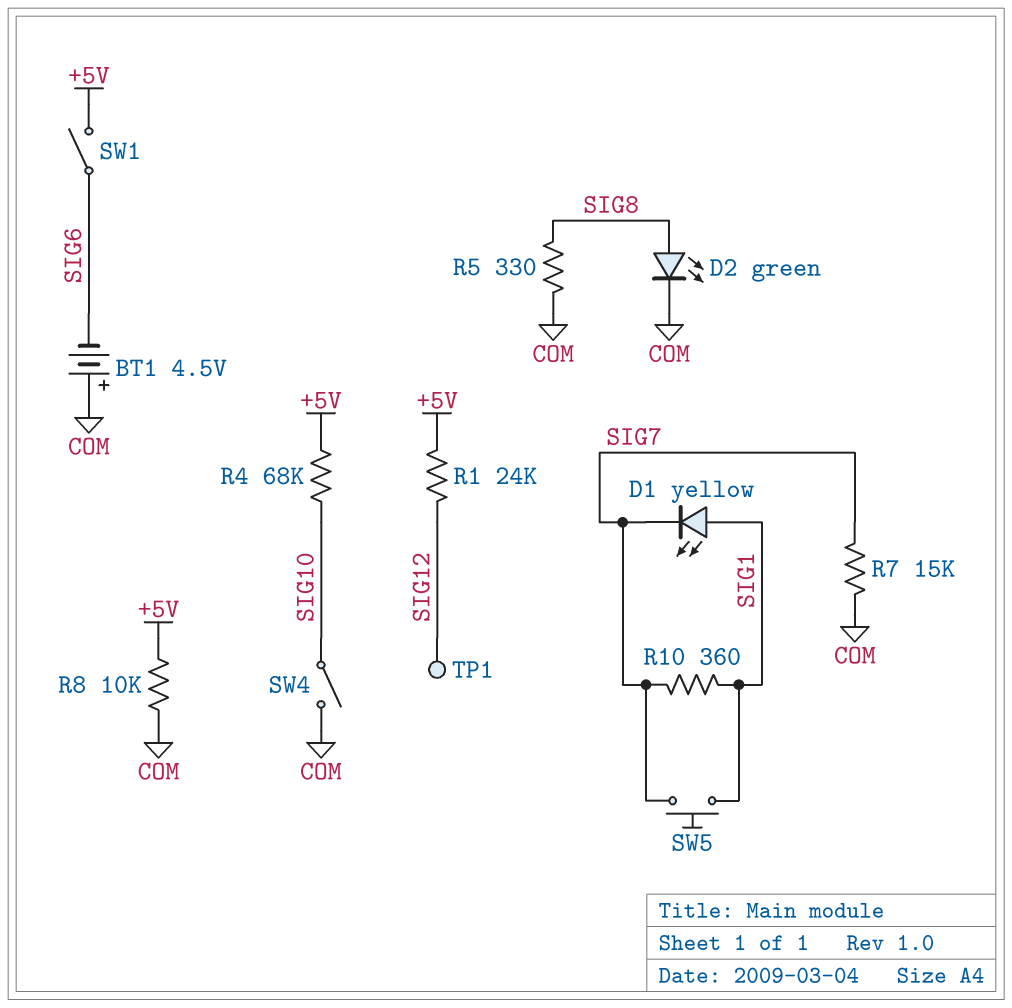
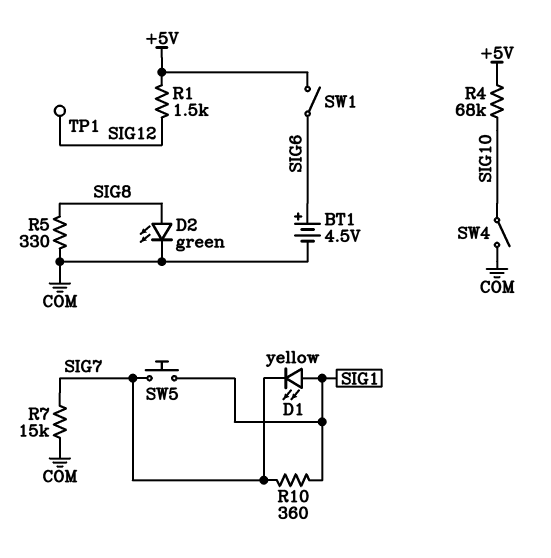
BT1: 4.5V (plus COM, minus SIG6) -> 4.5V (plus SIG6, minus COM)
R1: 24k (+5V, SIG12) -> 1.5k (+5V, SIG12)
R8: 10k (+5V, COM) -> none

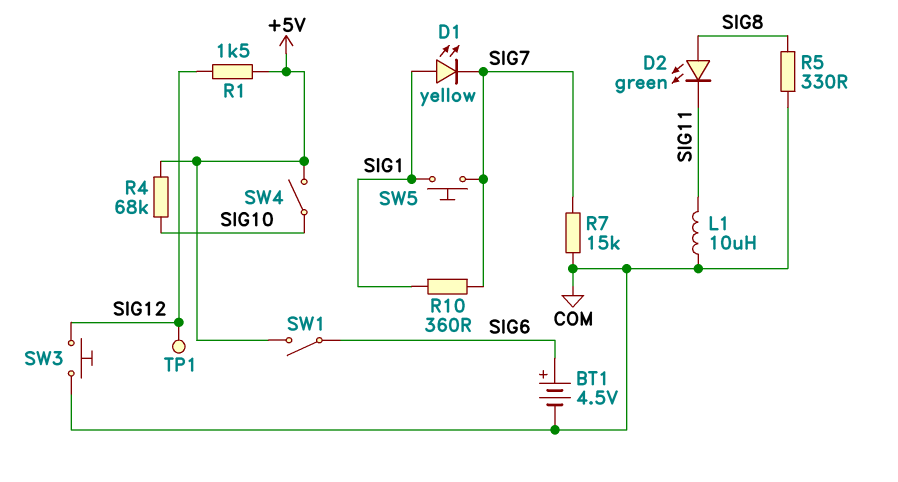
D2: LED green (A SIG8, K COM) -> LED green (A SIG8, K SIG11)
L1: none -> 10uH (COM, SIG11)
SW3: none -> button (COM, SIG12)
SW4: switch (COM, SIG10) -> switch (+5V, SIG10)

